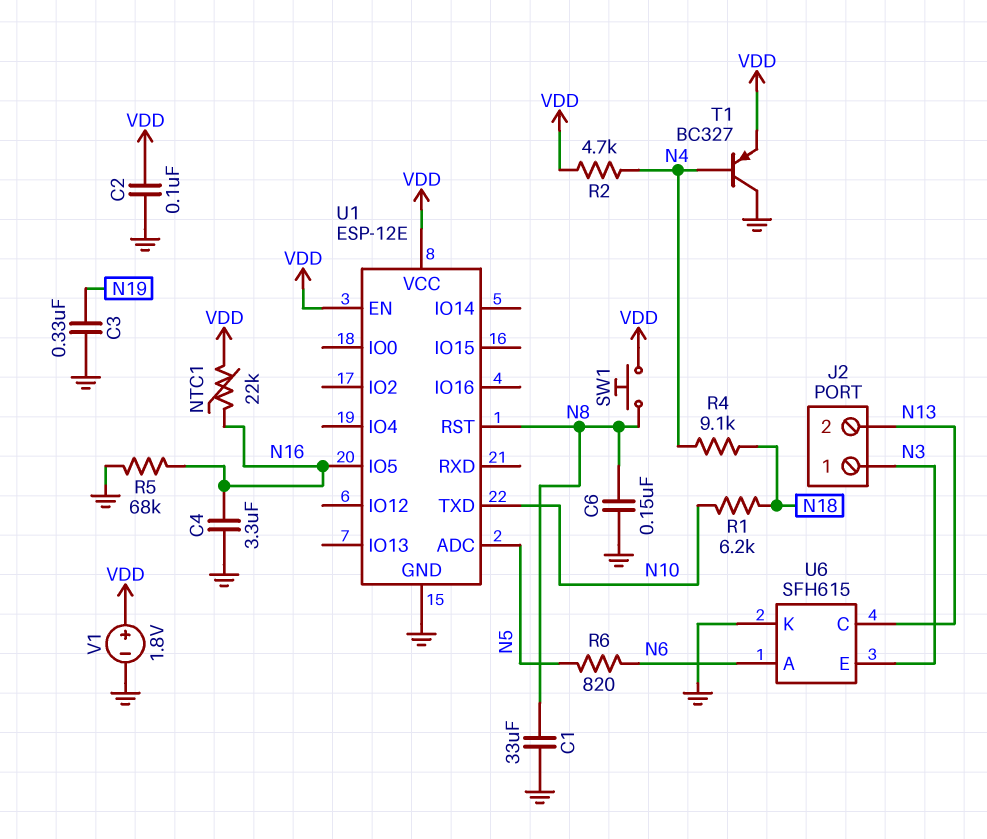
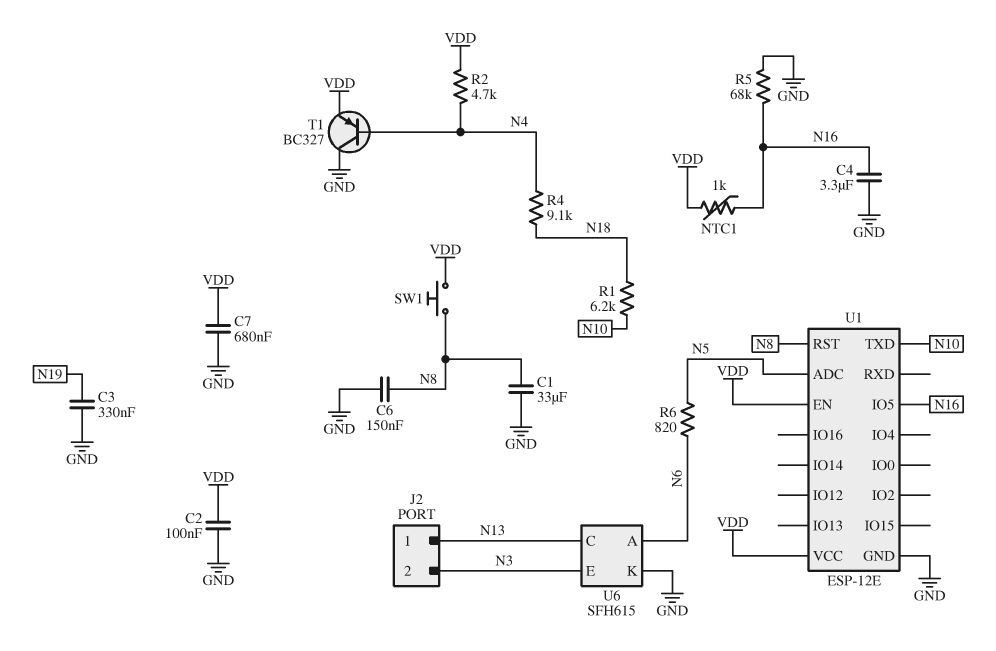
C7: none -> 680nF (GND, VDD)
J2 pin 1: N3 -> N13
J2 pin 2: N13 -> N3
NTC1: 22k (N16, VDD) -> 1k (N16, VDD)
V1: 1.8V (plus VDD, minus GND) -> none

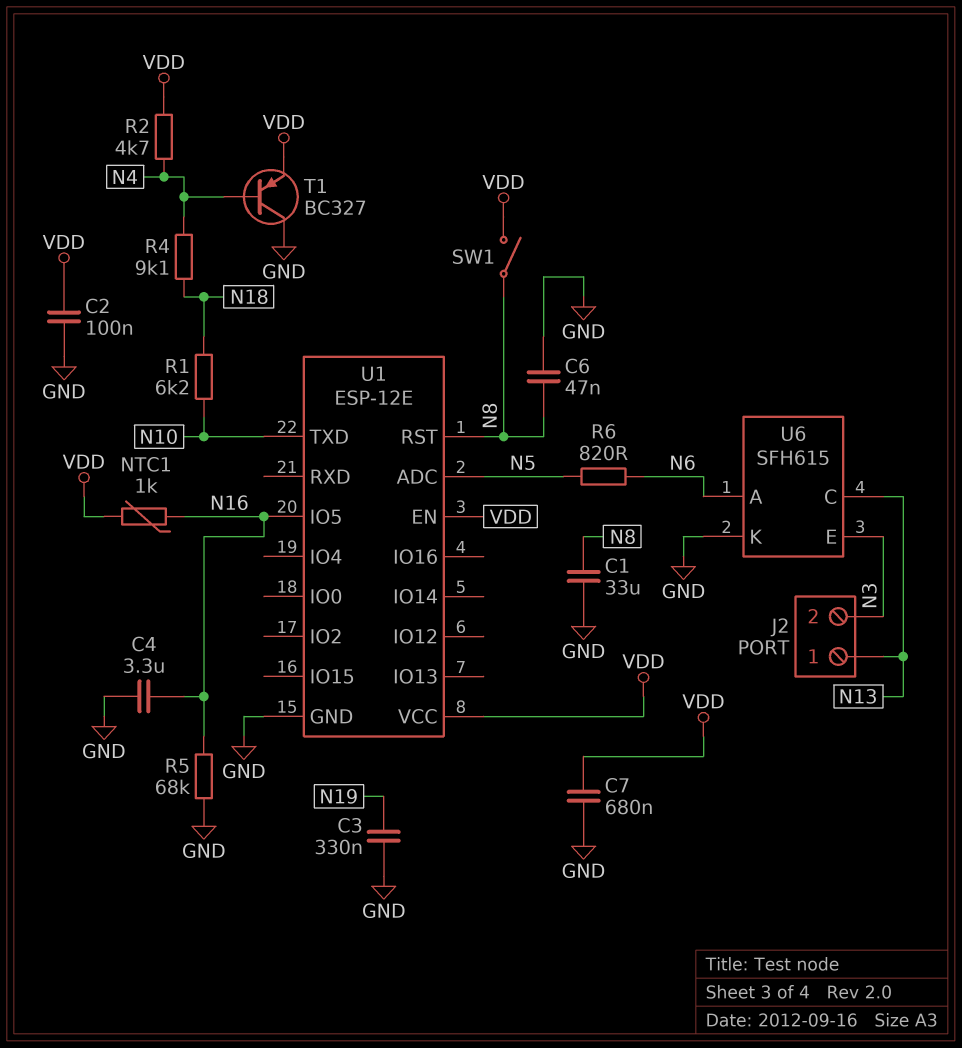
C6: 150nF (GND, N8) -> 47nF (GND, N8)
SW1: button (N8, VDD) -> switch (N8, VDD)

